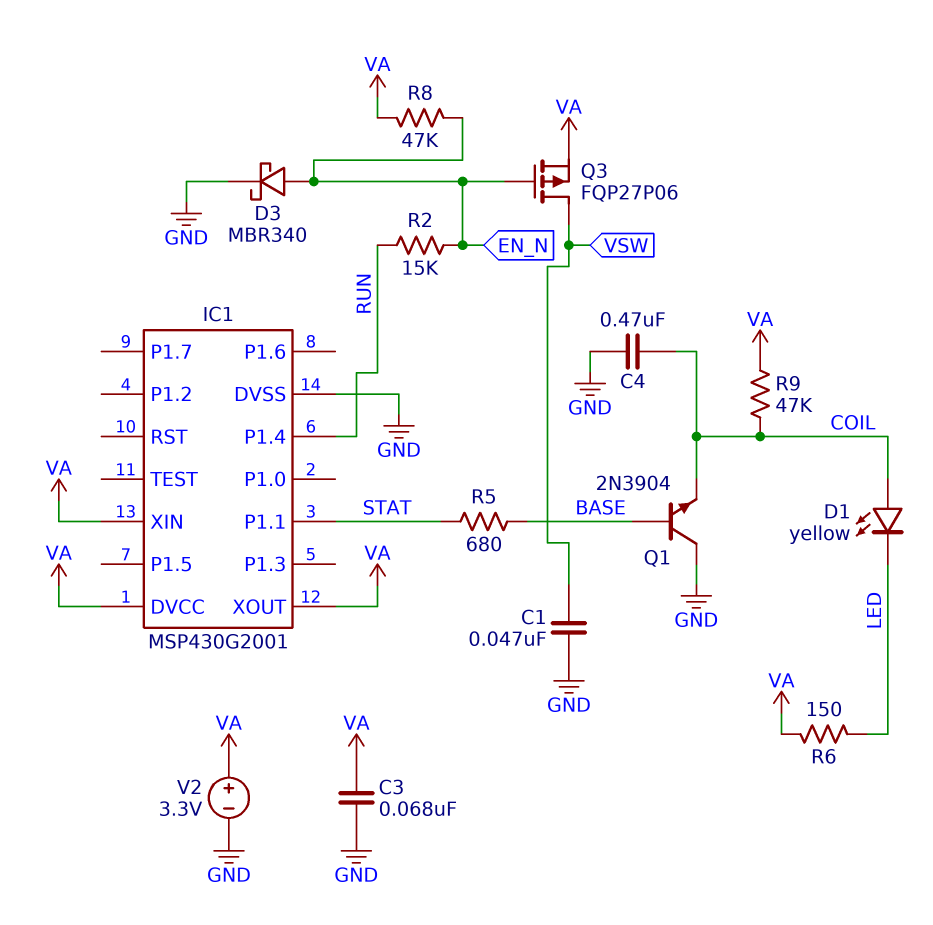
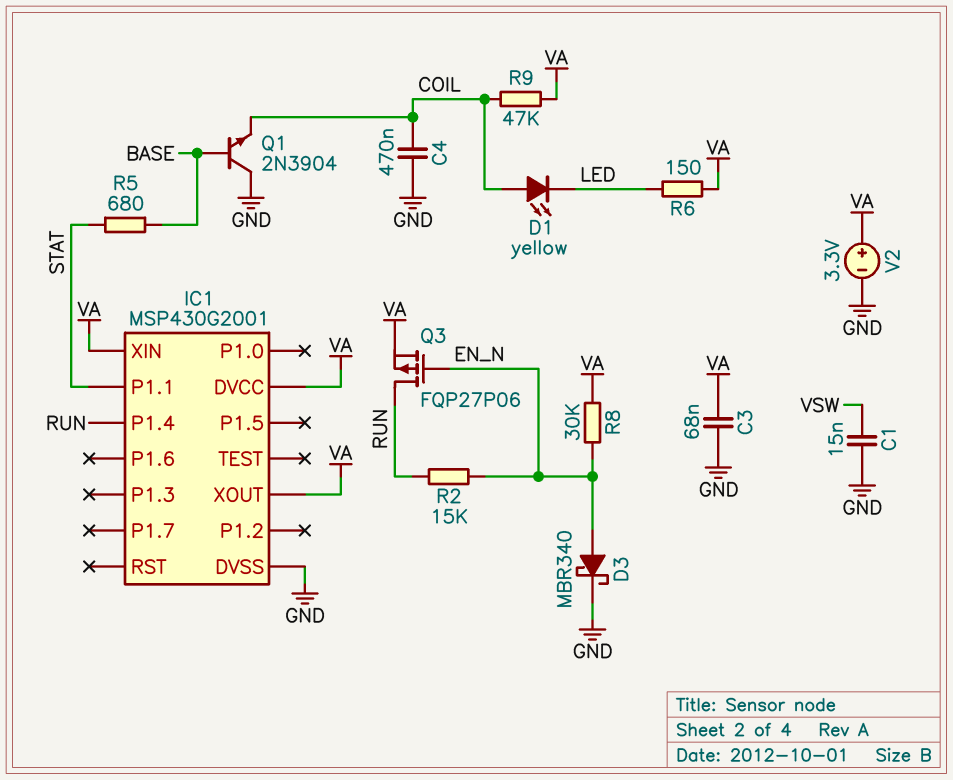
C1: 47nF (GND, VSW) -> 15nF (GND, VSW)
Q3: PMOS FQP27P06 (G EN_N, D VSW, S VA) -> PMOS FQP27P06 (G EN_N, D RUN, S VA)
R8: 47k (EN_N, VA) -> 30k (EN_N, VA)

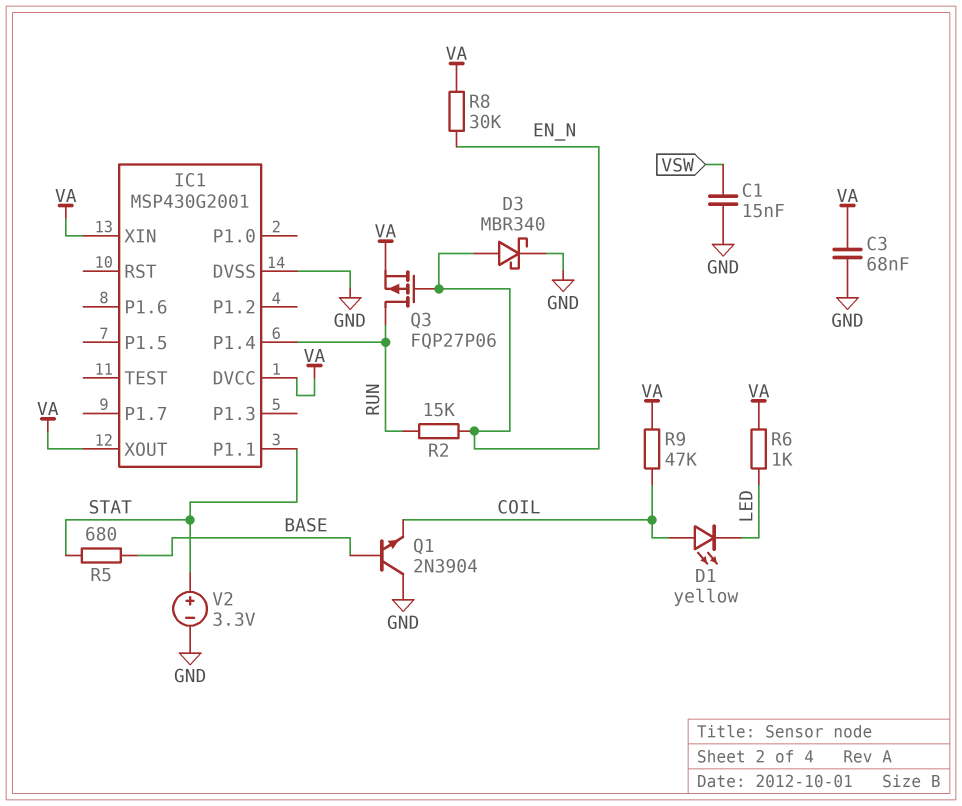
C4: 470nF (COIL, GND) -> none
R6: 150 (LED, VA) -> 1k (LED, VA)
V2: 3.3V (plus VA, minus GND) -> 3.3V (plus STAT, minus GND)

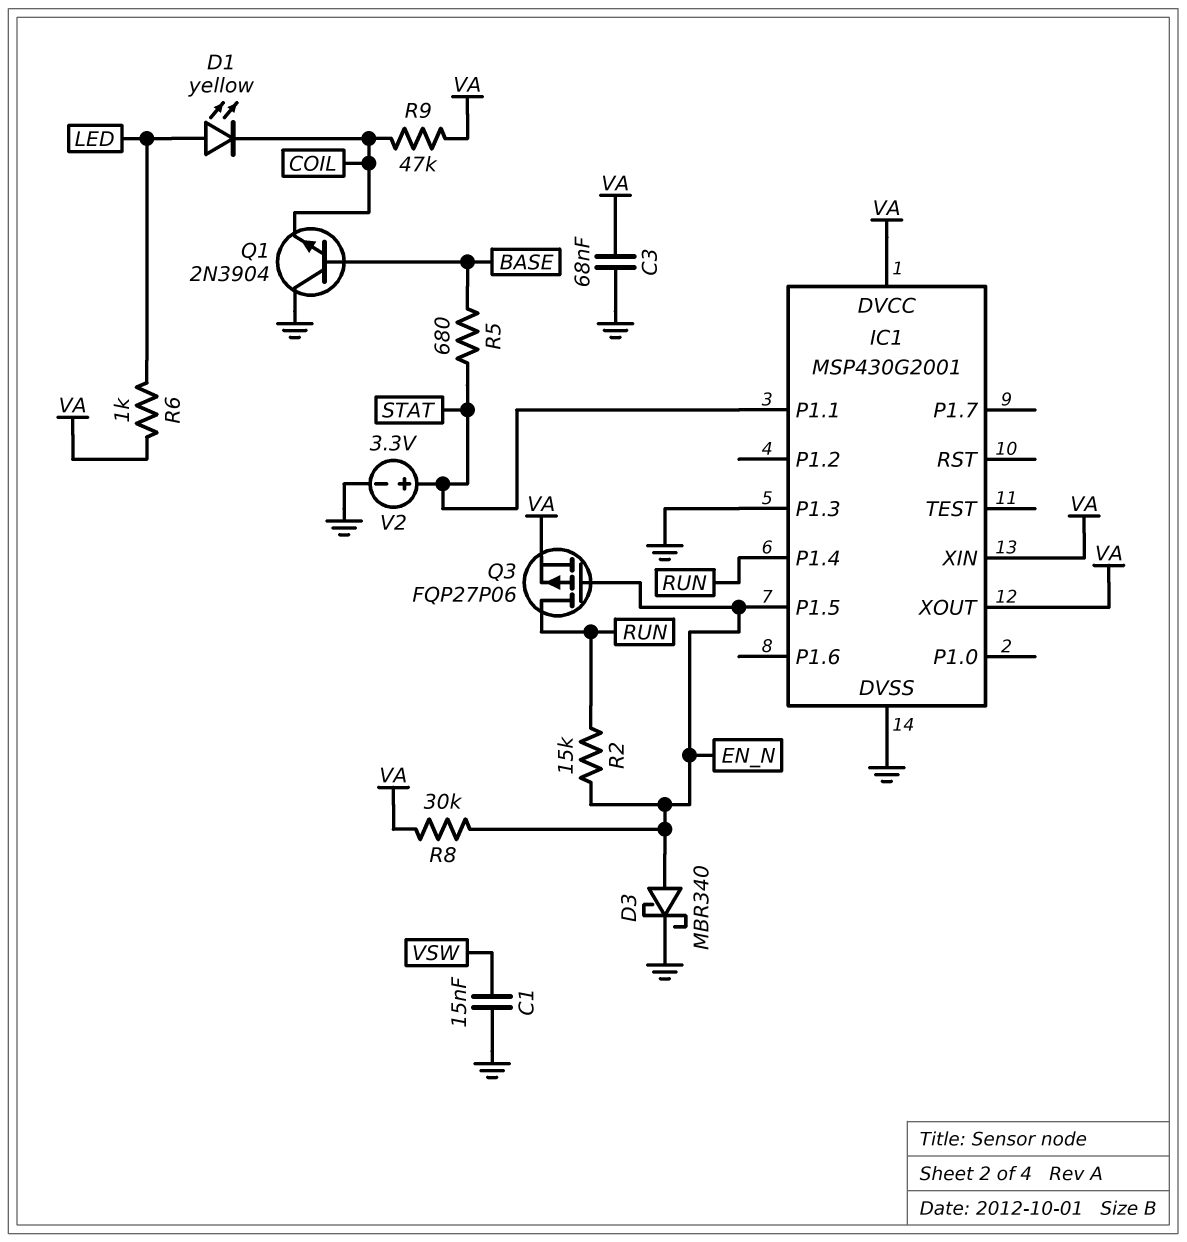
D1: LED yellow (A COIL, K LED) -> LED yellow (A LED, K COIL)
IC1 pin P1.3: none -> GND
IC1 pin P1.5: none -> EN_N

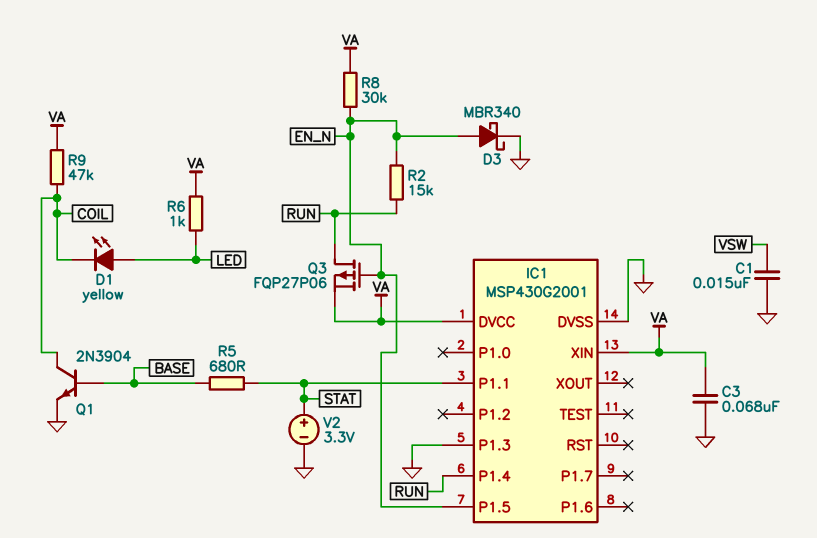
IC1 pin XOUT: VA -> none
Q1: NPN 2N3904 (B BASE, C GND, E COIL) -> NPN 2N3904 (B BASE, C COIL, E GND)

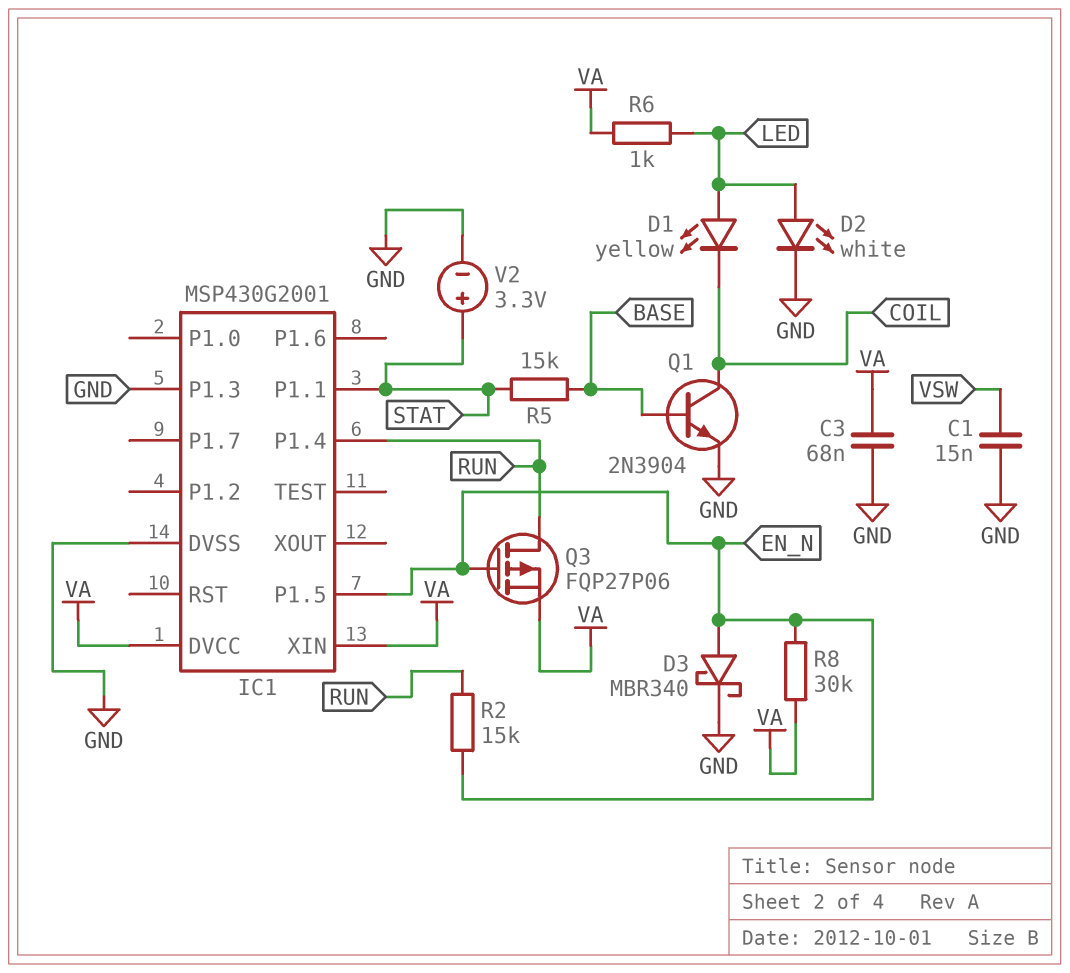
D2: none -> LED white (A LED, K GND)
R5: 680 (BASE, STAT) -> 15k (BASE, STAT)
R9: 47k (COIL, VA) -> none

